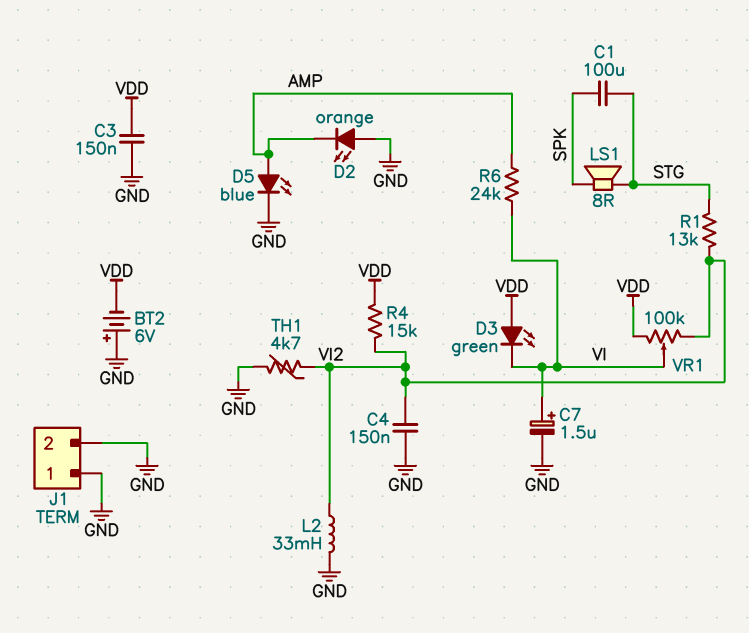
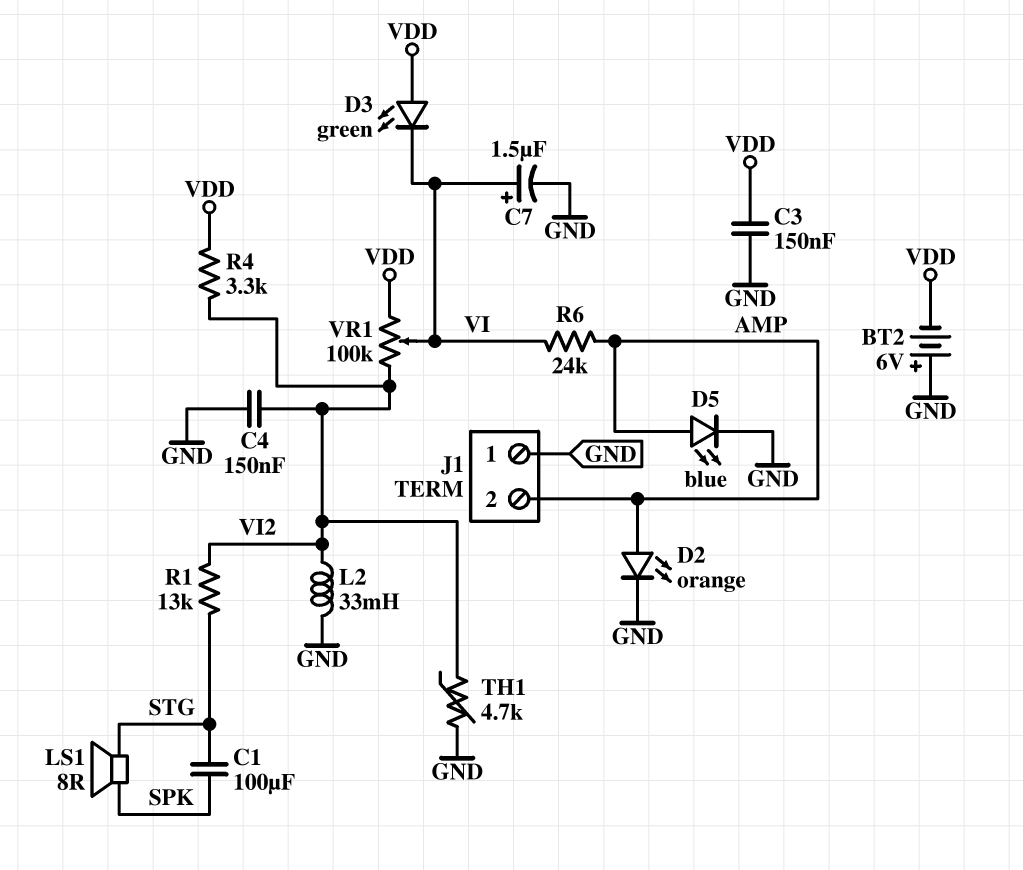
D2: LED orange (A GND, K AMP) -> LED orange (A AMP, K GND)
J1 pin 2: GND -> AMP
R4: 15k (VDD, VI2) -> 3.3k (VDD, VI2)

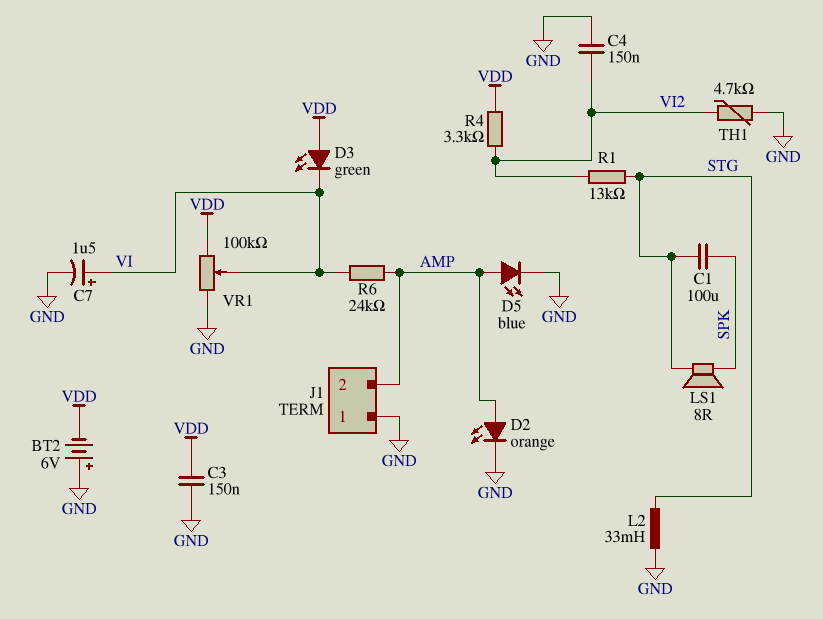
L2: 33mH (GND, VI2) -> 33mH (GND, STG)
VR1: 100k (VDD, VI2, wiper VI) -> 100k (GND, VDD, wiper VI)

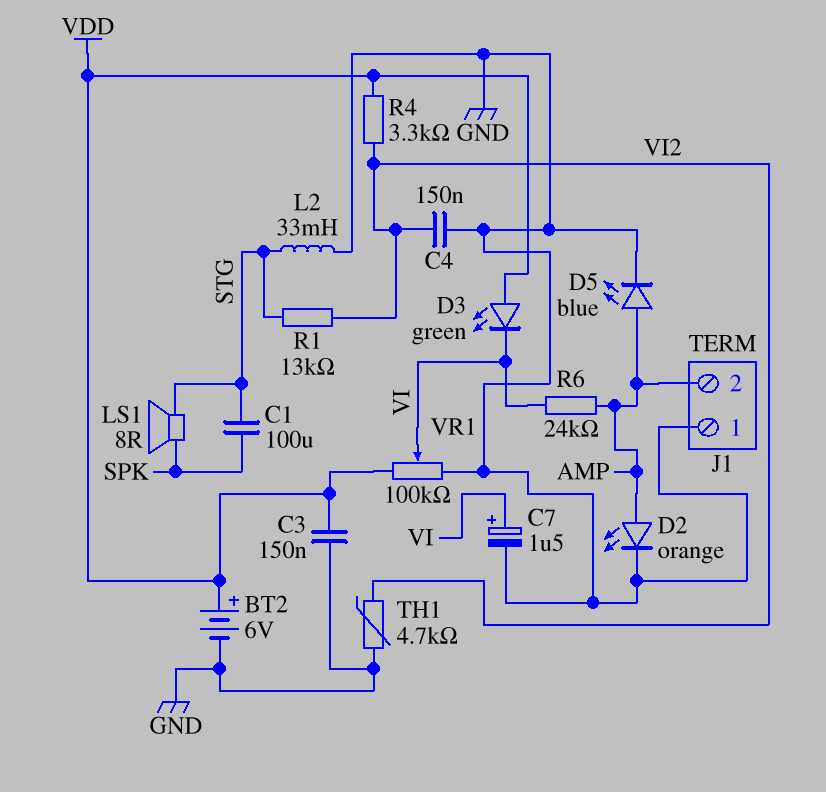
BT2: 6V (plus GND, minus VDD) -> 6V (plus VDD, minus GND)

